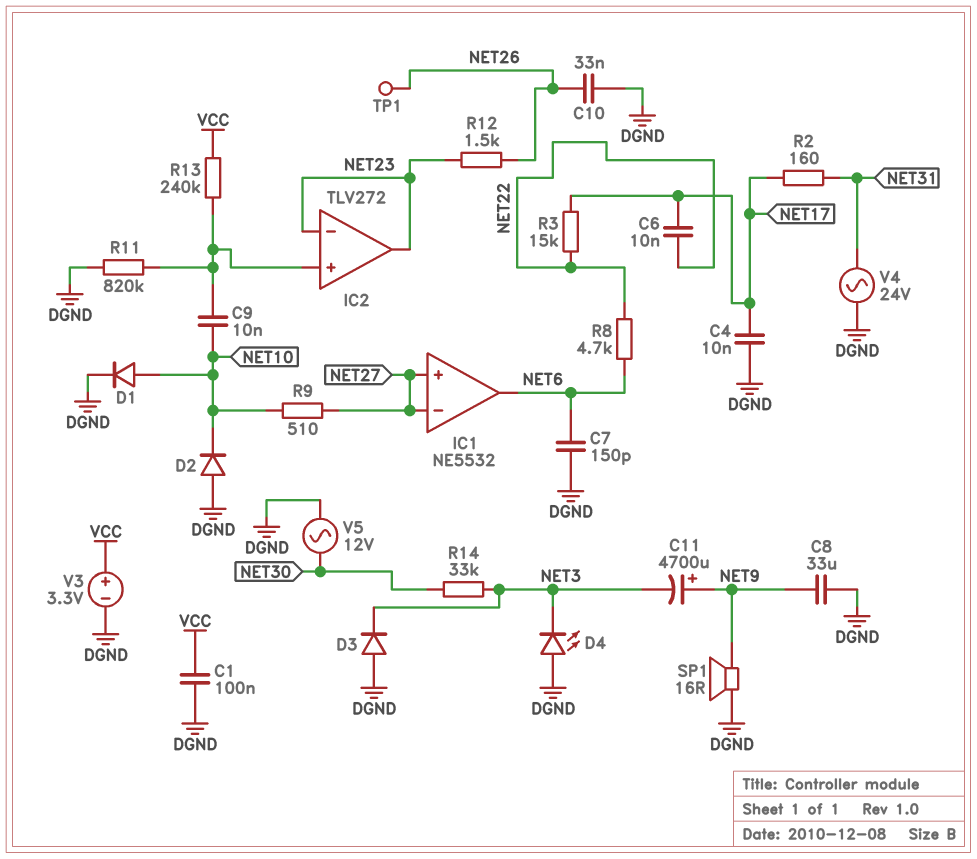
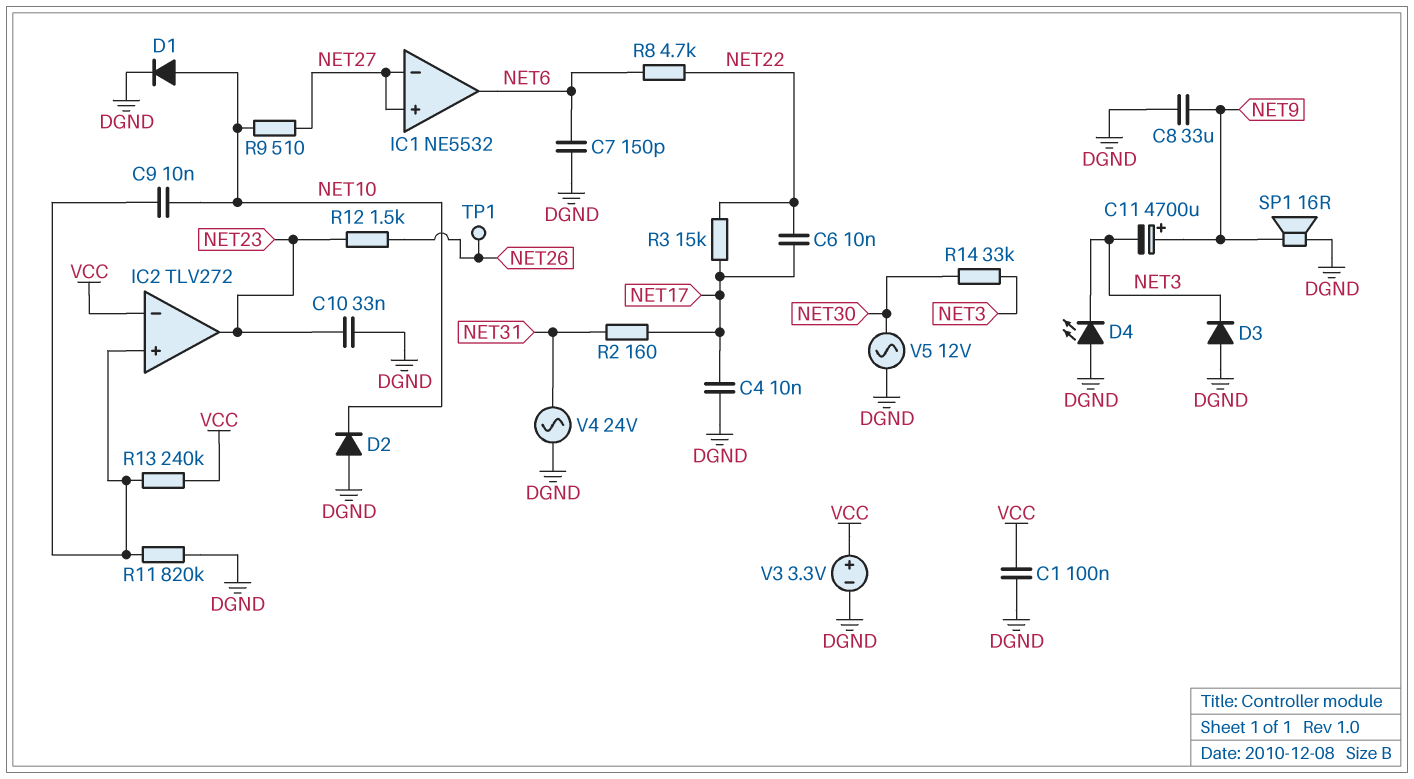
C10: 33nF (DGND, NET26) -> 33nF (DGND, NET23)
IC2 pin in-: NET23 -> VCC

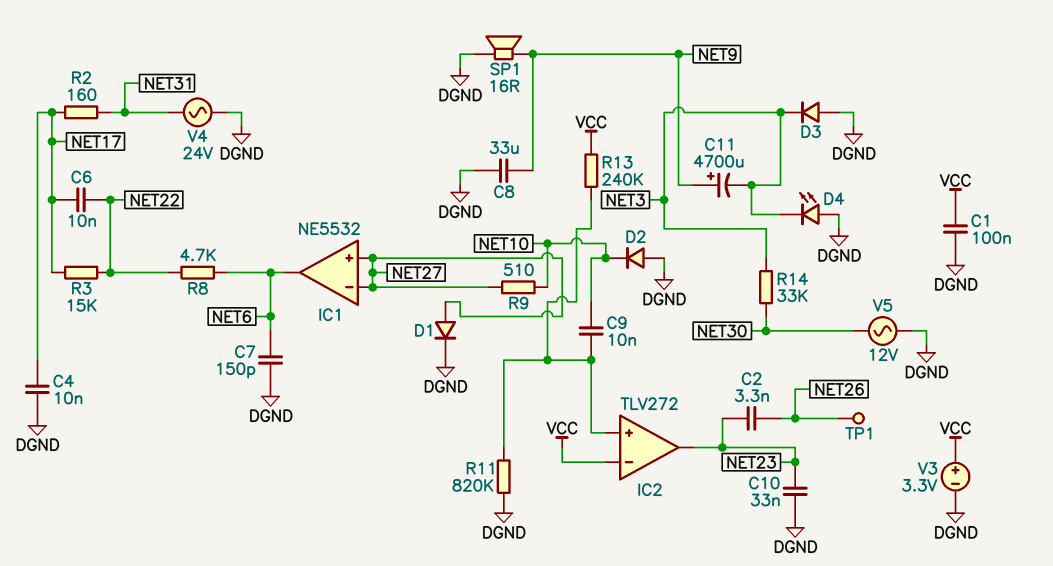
C2: none -> 3.3nF (NET23, NET26)
D1: diode (A NET10, K DGND) -> diode (A NET27, K DGND)
R12: 1.5k (NET23, NET26) -> none

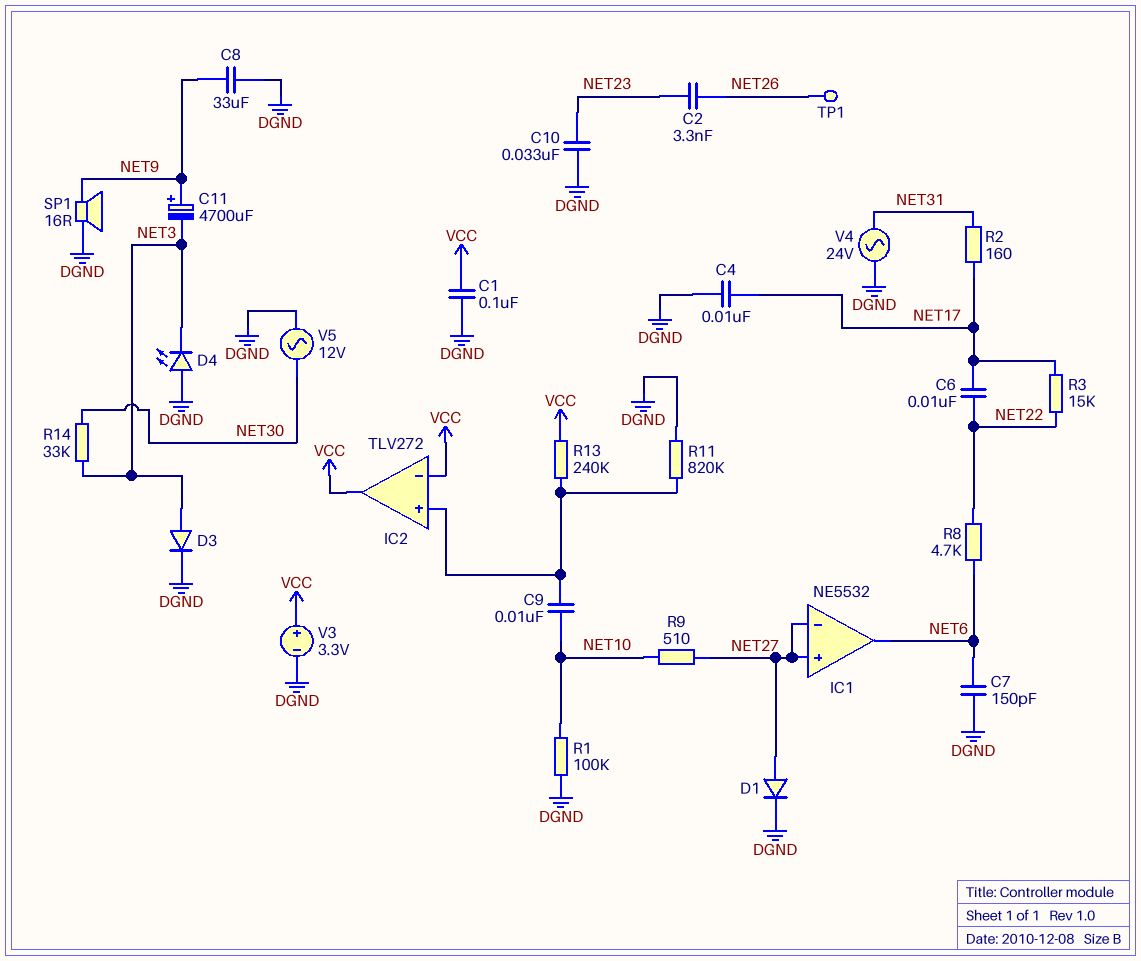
D2: diode (A DGND, K NET10) -> none
D3: diode (A DGND, K NET3) -> diode (A NET3, K DGND)
IC2 pin out: NET23 -> VCC
R1: none -> 100k (DGND, NET10)

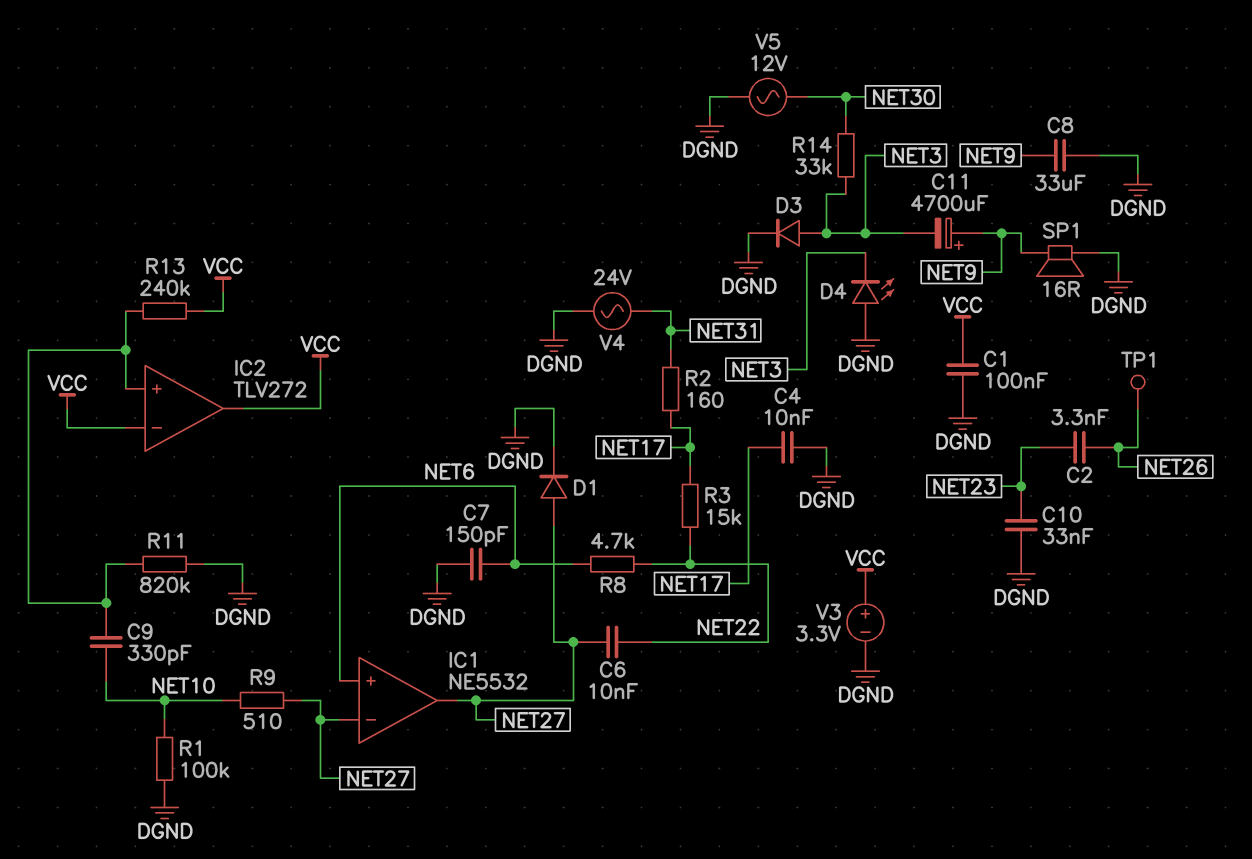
C6: 10nF (NET17, NET22) -> 10nF (NET22, NET27)
C9: 10nF (IC2/in+, NET10) -> 330pF (IC2/in+, NET10)
IC1 pin in+: NET27 -> NET6
IC1 pin out: NET6 -> NET27

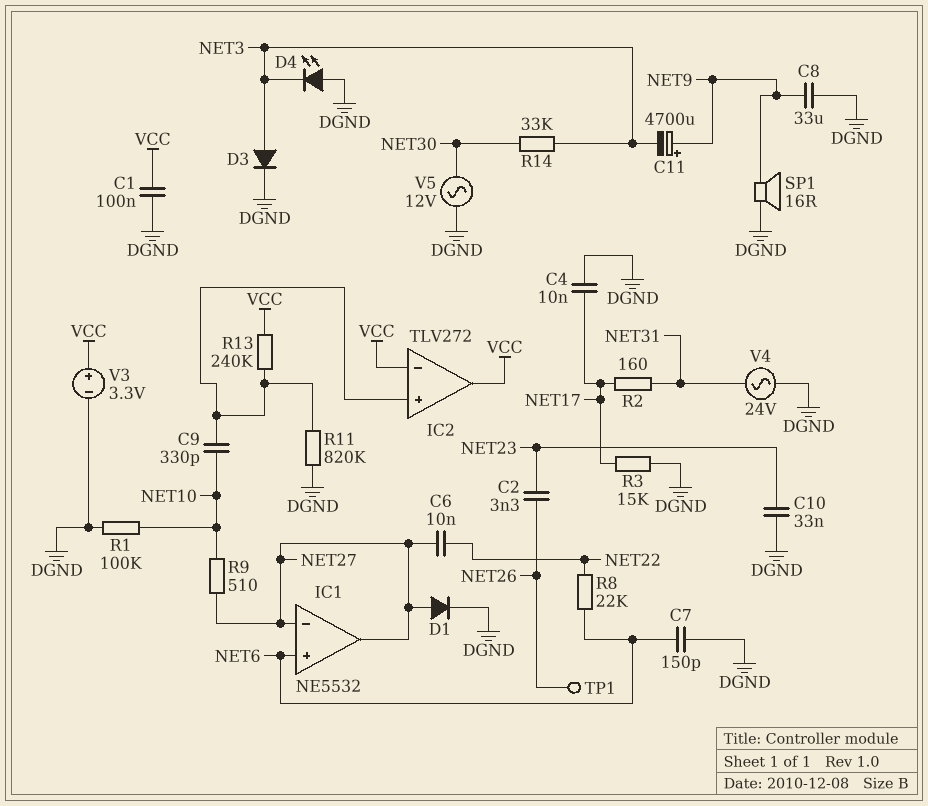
R3: 15k (NET17, NET22) -> 15k (DGND, NET17)
R8: 4.7k (NET6, NET22) -> 22k (NET6, NET22)

